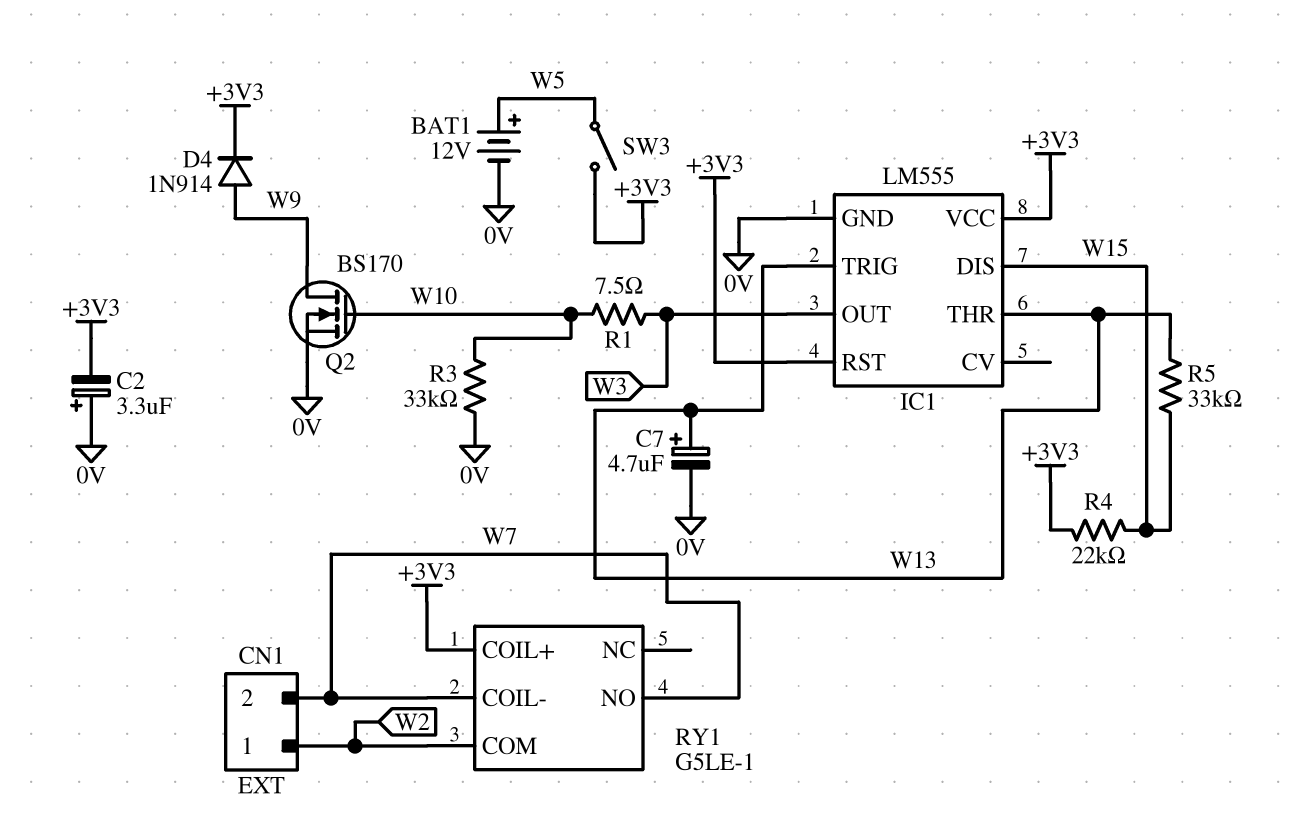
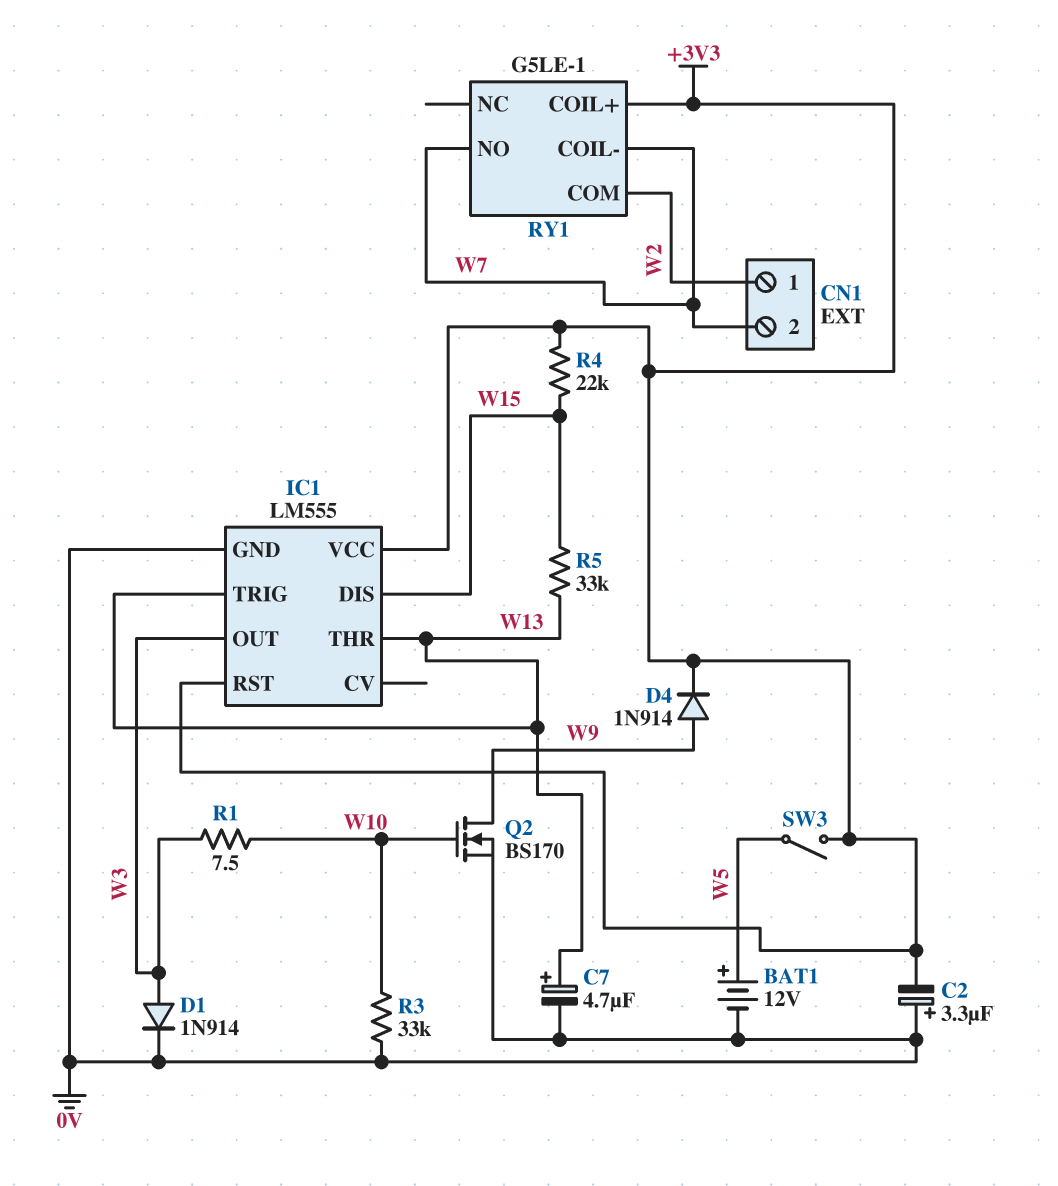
D1: none -> diode 1N914 (A W3, K 0V)

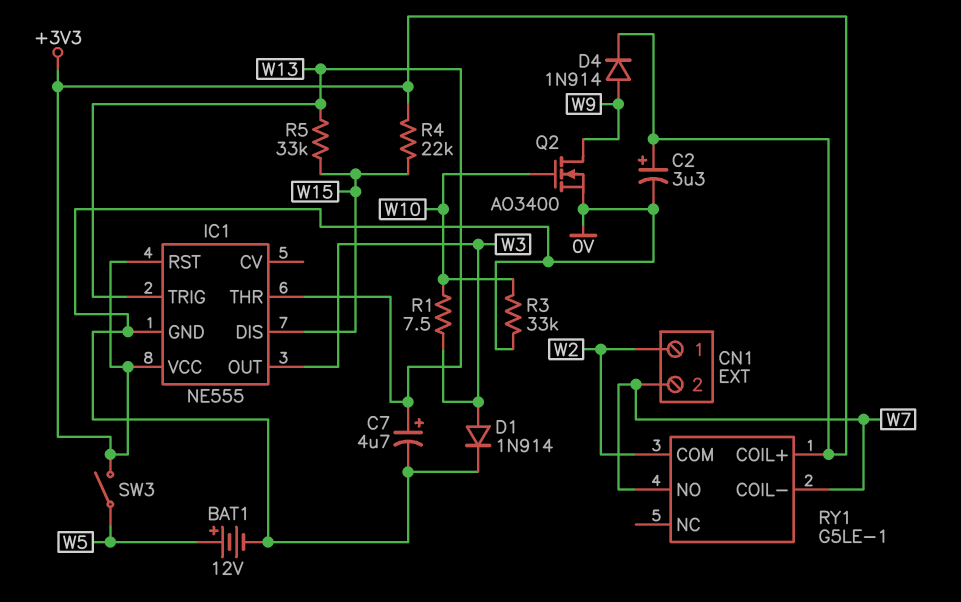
C2: 3.3uF (plus 0V, minus +3V3) -> 3.3uF (plus +3V3, minus 0V)
IC1: LM555 -> NE555
Q2: NMOS BS170 (G W10, D W9, S 0V) -> NMOS AO3400 (G W10, D W9, S 0V)

